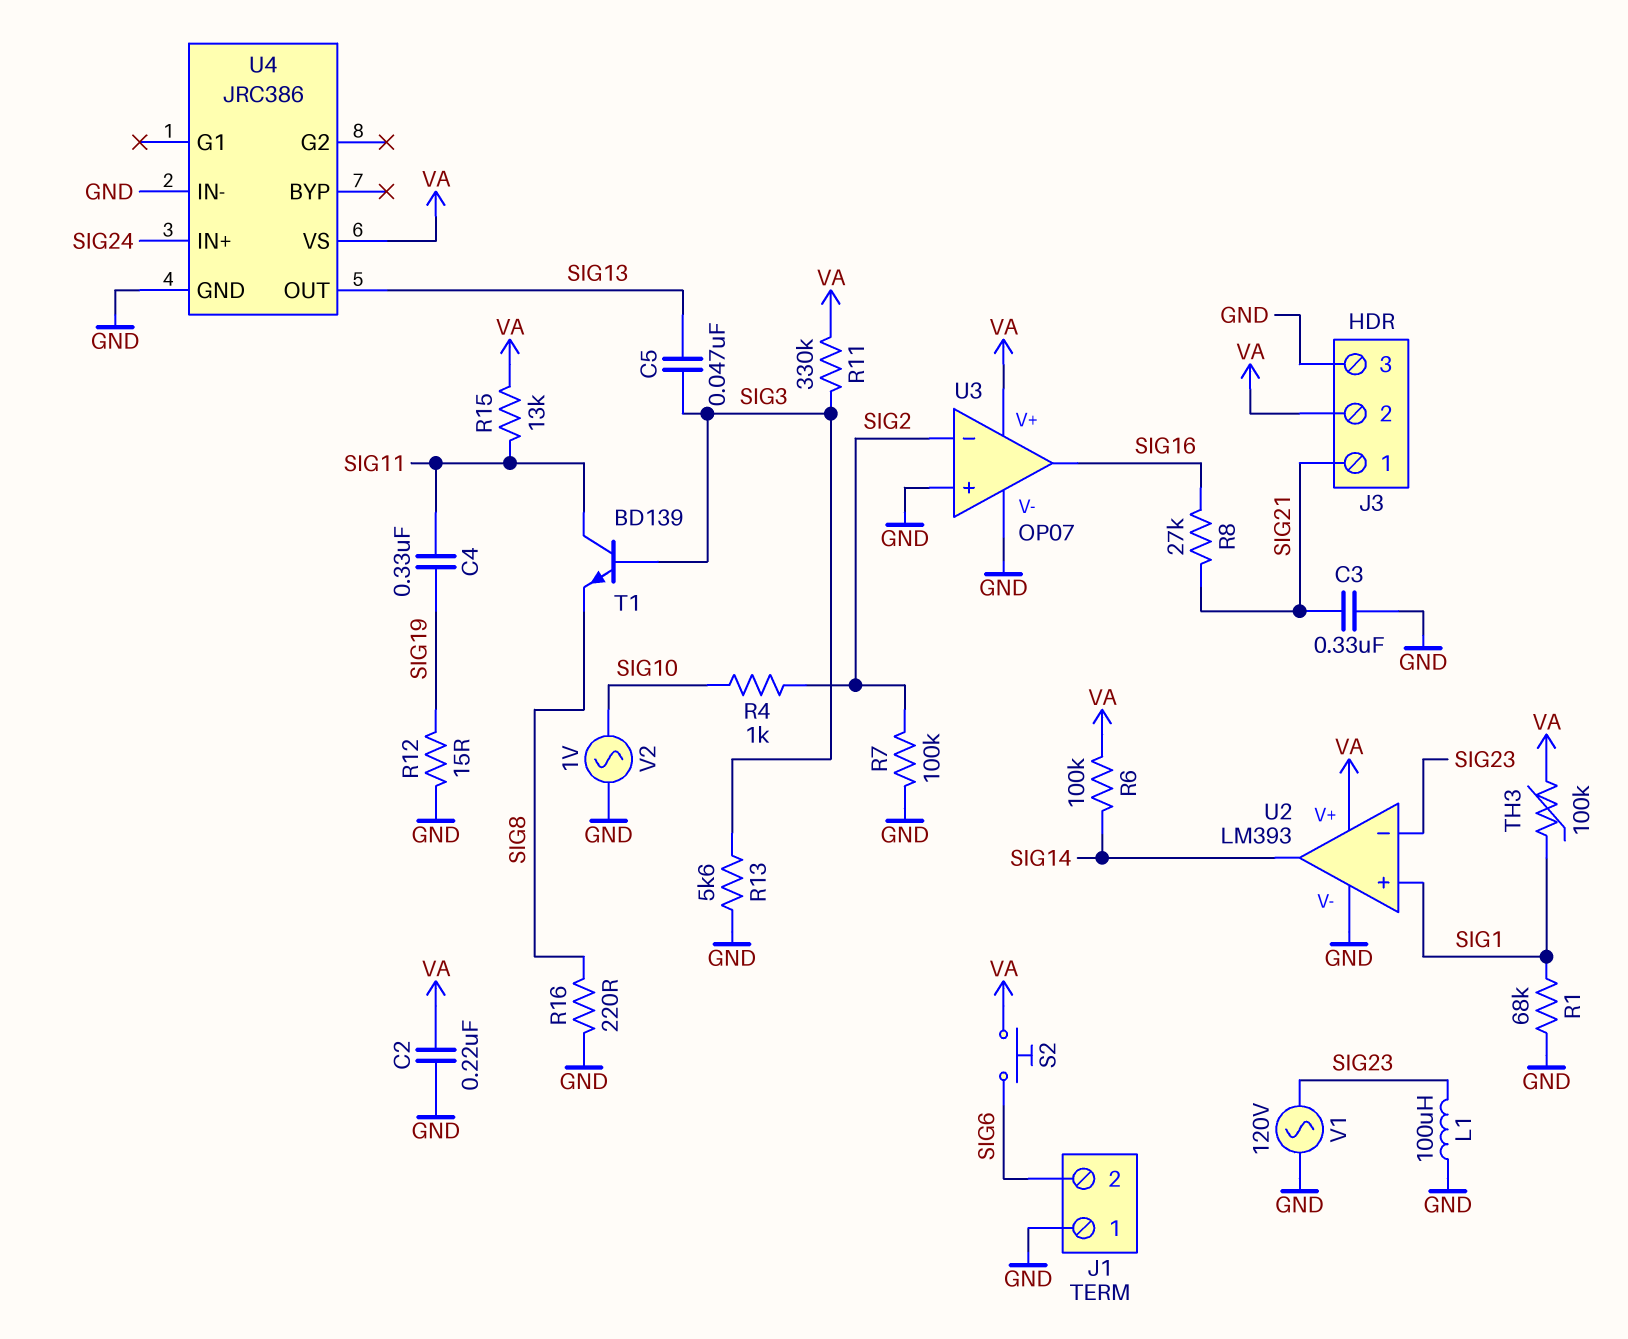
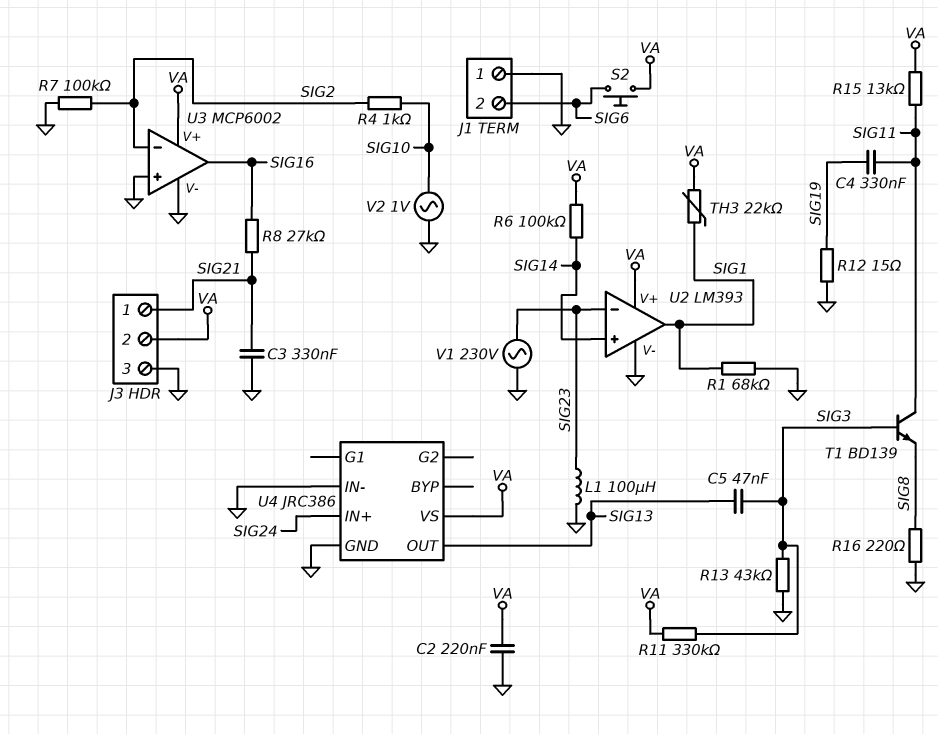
R13: 5.6k (GND, SIG3) -> 43k (GND, SIG3)
TH3: 100k (SIG1, VA) -> 22k (SIG1, VA)
U2 pin in+: SIG1 -> SIG14
U2 pin out: SIG14 -> SIG1
U3: OP07 -> MCP6002
V1: AC 120V (GND, SIG23) -> AC 230V (GND, SIG23)

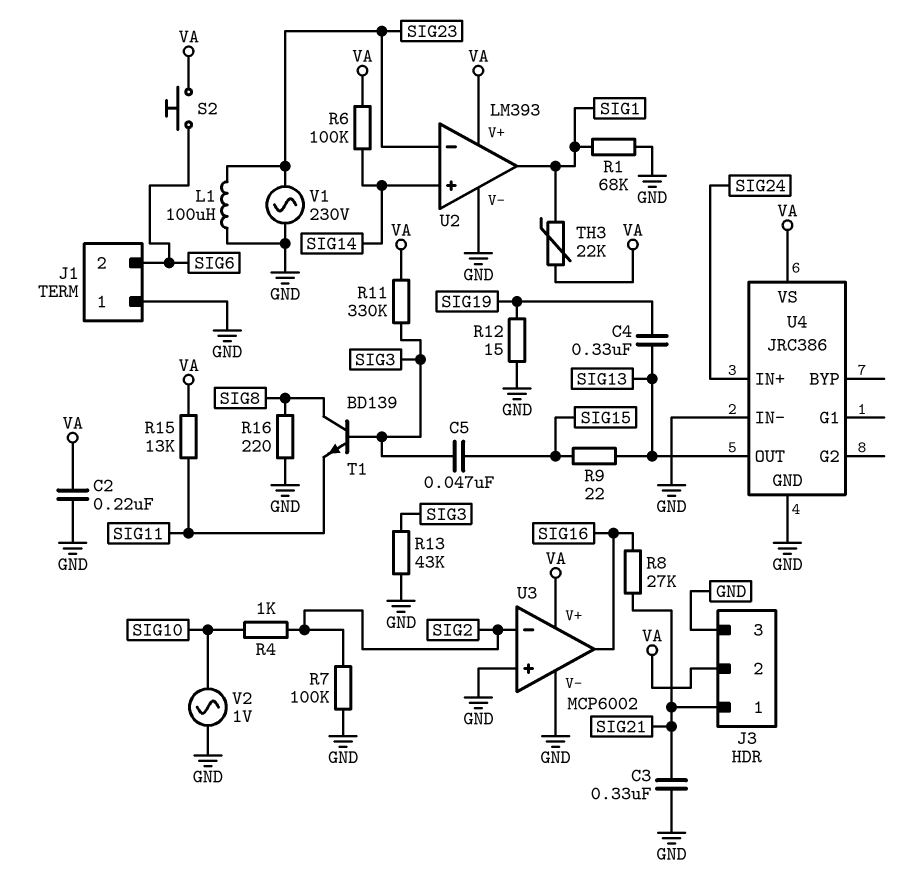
C4: 330nF (SIG11, SIG19) -> 330nF (SIG13, SIG19)
C5: 47nF (SIG3, SIG13) -> 47nF (SIG3, SIG15)
R9: none -> 22 (SIG13, SIG15)
T1: NPN BD139 (B SIG3, C SIG11, E SIG8) -> NPN BD139 (B SIG3, C SIG8, E SIG11)

